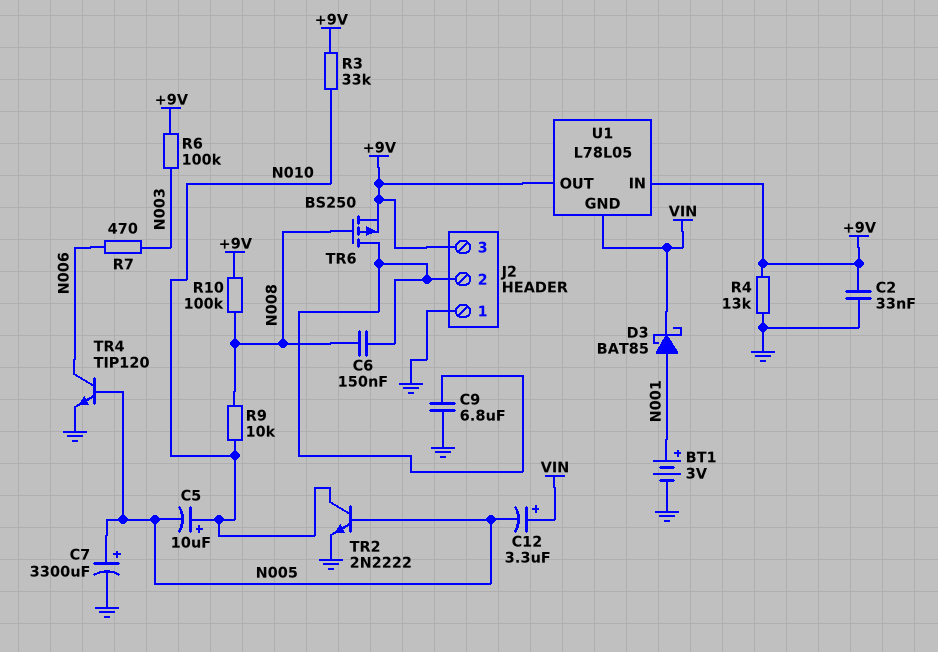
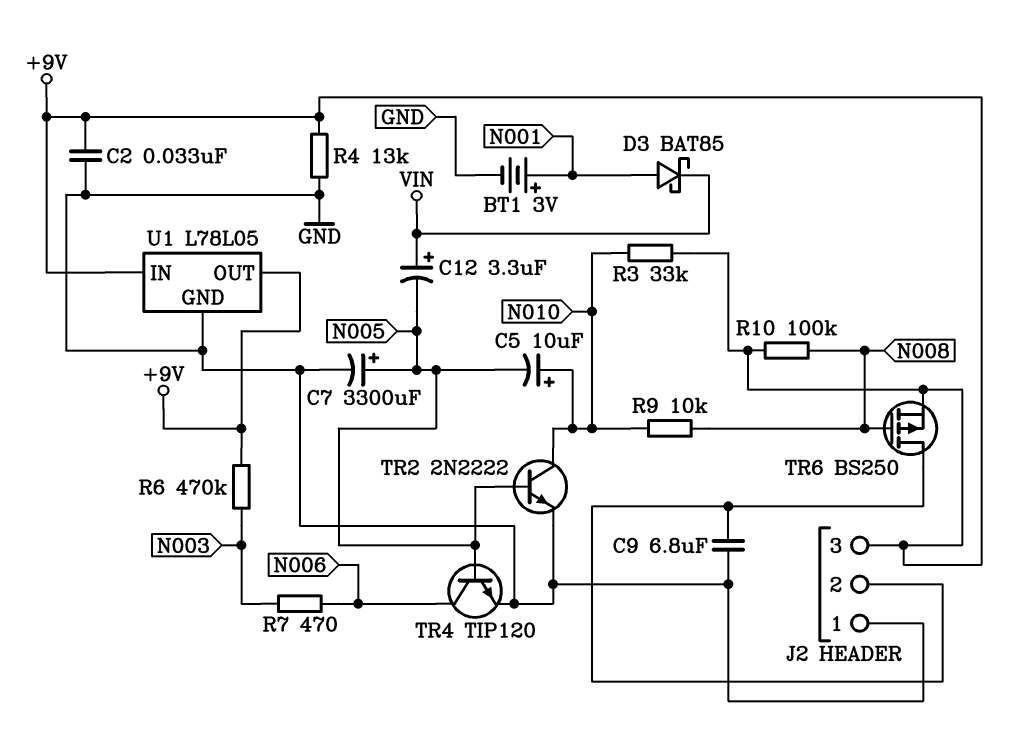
C6: 150nF (J2/2, N008) -> none
R6: 100k (+9V, N003) -> 470k (+9V, N003)
U1 pin GND: VIN -> GND

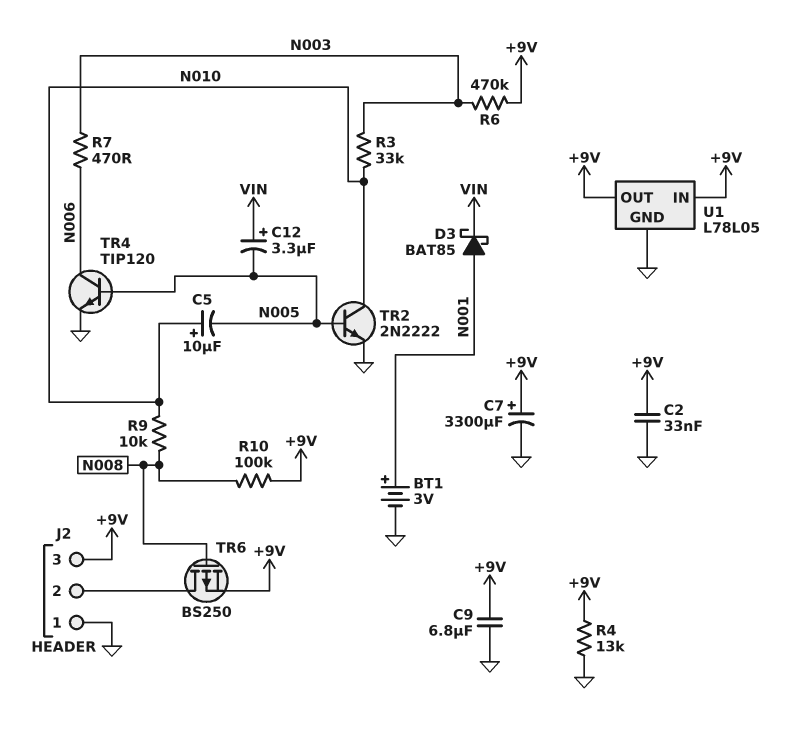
C7: 3300uF (plus N005, minus GND) -> 3300uF (plus +9V, minus GND)
C9: 6.8uF (GND, J2/2) -> 6.8uF (+9V, GND)
R3: 33k (+9V, N010) -> 33k (N003, N010)

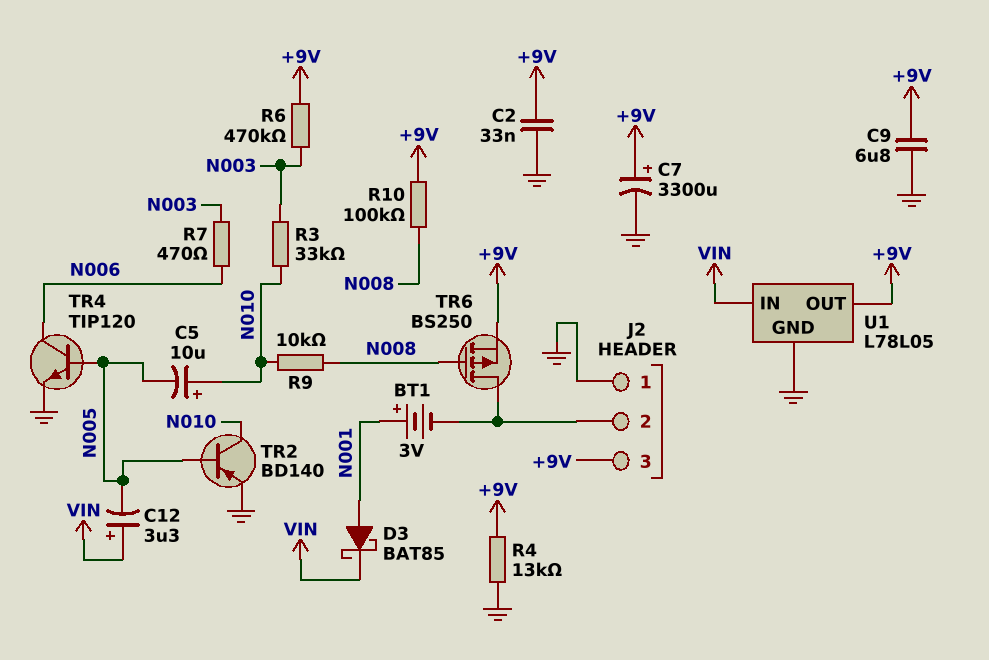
BT1: 3V (plus N001, minus GND) -> 3V (plus N001, minus J2/2)
TR2: NPN 2N2222 (B N005, C N010, E GND) -> PNP BD140 (B N005, C N010, E GND)
U1 pin IN: +9V -> VIN

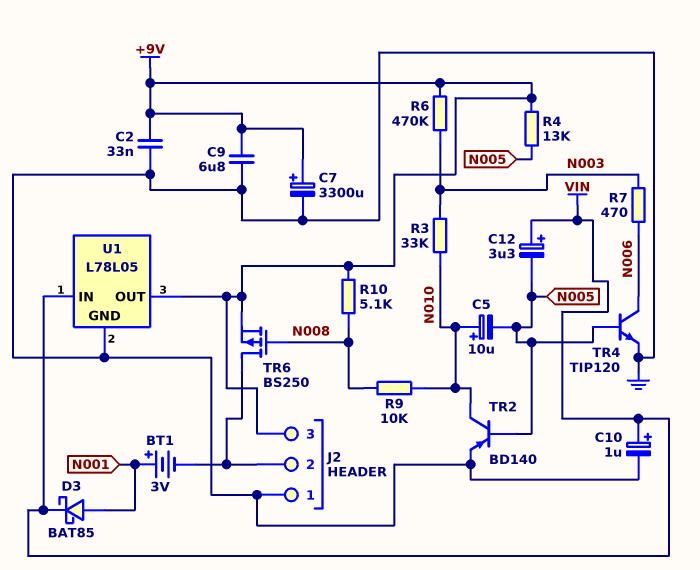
C10: none -> 1uF (plus VIN, minus GND)
R4: 13k (+9V, GND) -> 13k (+9V, N005)
R10: 100k (+9V, N008) -> 5.1k (+9V, N008)

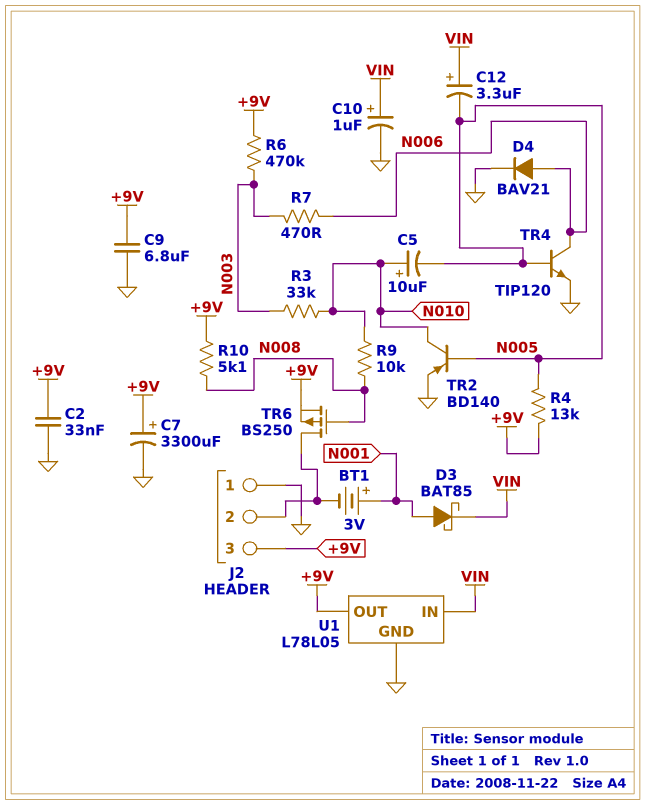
D4: none -> diode BAV21 (A N006, K GND)

